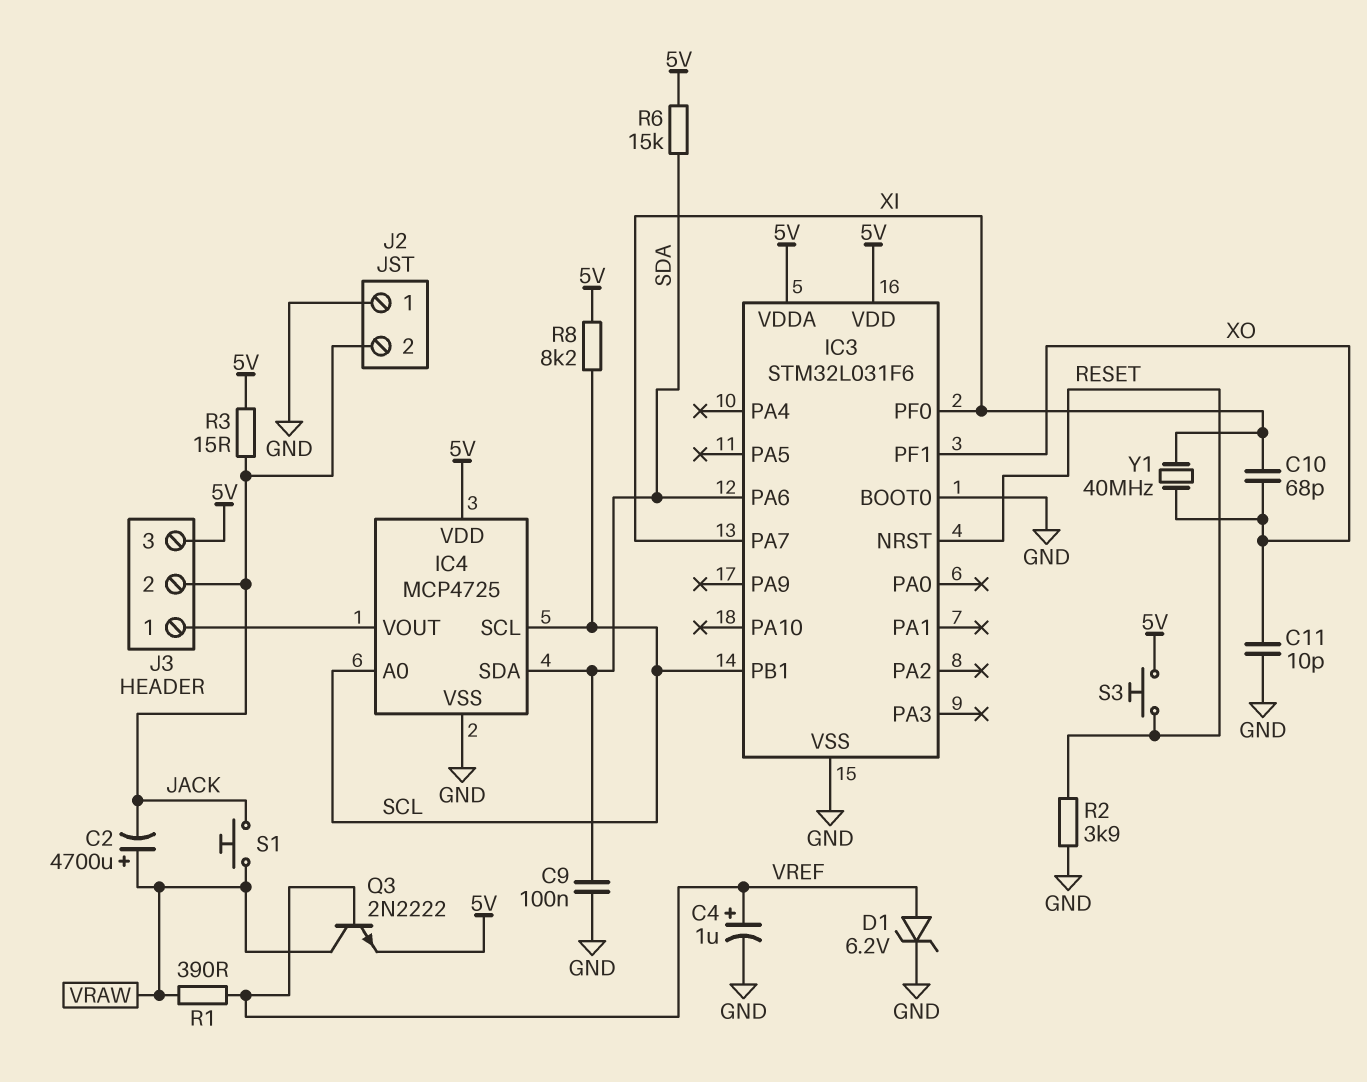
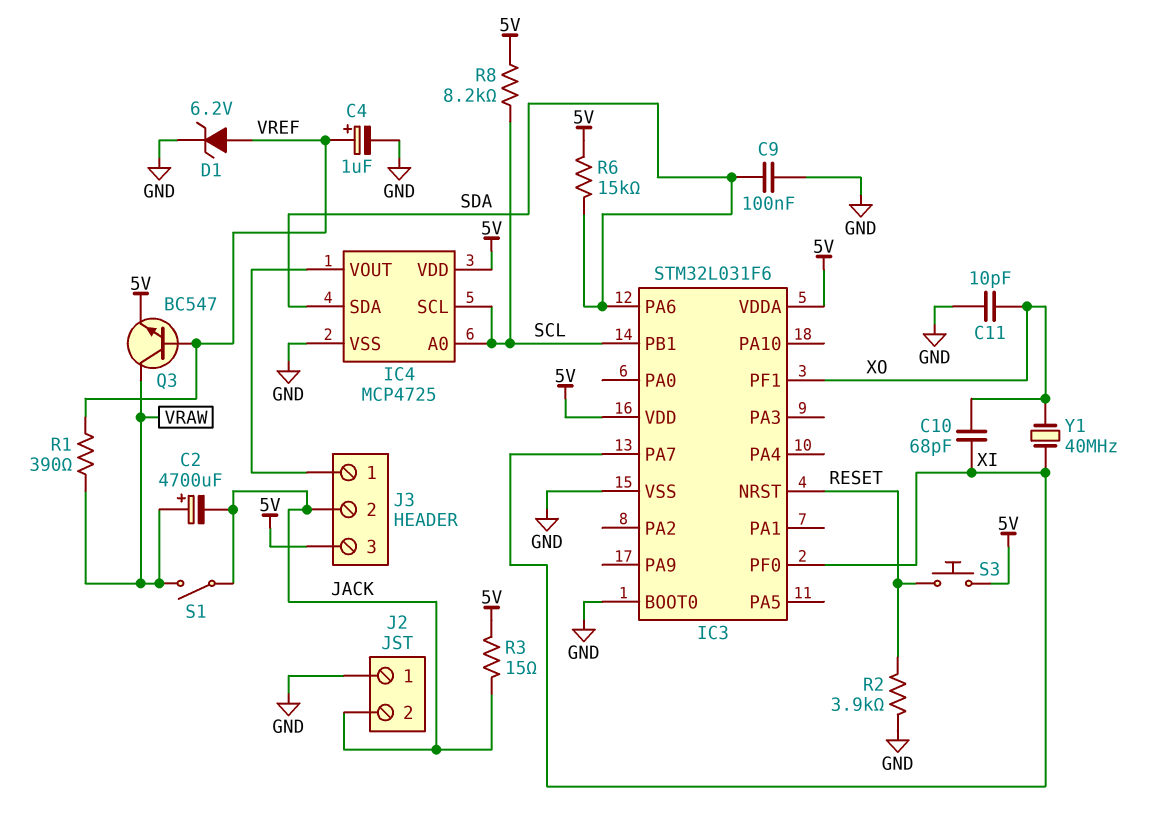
Q3: NPN 2N2222 (B VREF, C VRAW, E 5V) -> NPN BC547 (B VREF, C VRAW, E 5V)
S1: button (JACK, VRAW) -> switch (JACK, VRAW)

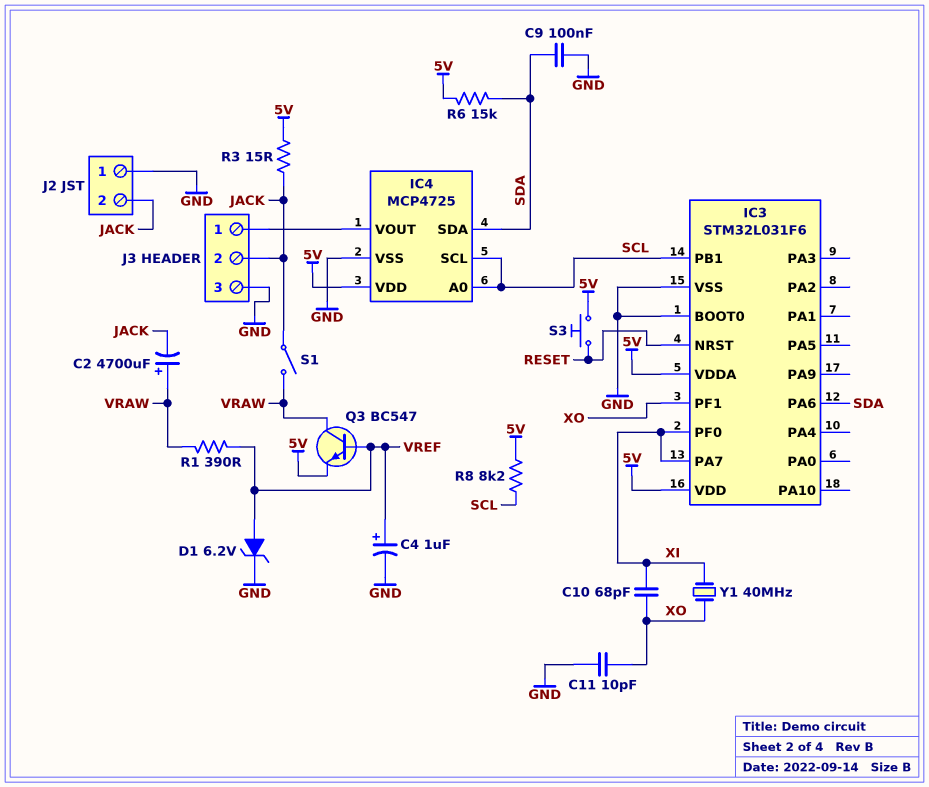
J3 pin 3: 5V -> GND
R2: 3.9k (GND, RESET) -> none

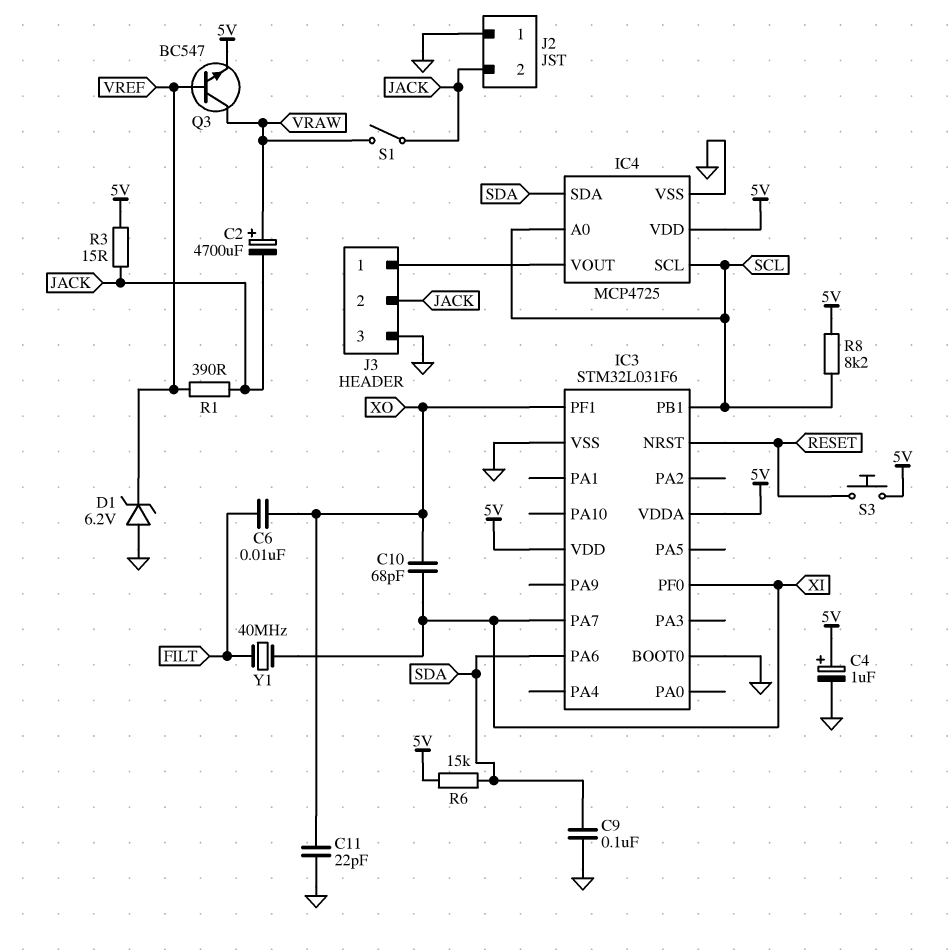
C4: 1uF (plus VREF, minus GND) -> 1uF (plus 5V, minus GND)
C6: none -> 10nF (FILT, XO)
C11: 10pF (GND, XO) -> 22pF (GND, XO)
D1: zener 6.2V (A VREF, K GND) -> zener 6.2V (A GND, K VREF)
R1: 390 (VRAW, VREF) -> 390 (JACK, VREF)
Y1: 40MHz (XI, XO) -> 40MHz (FILT, XI)

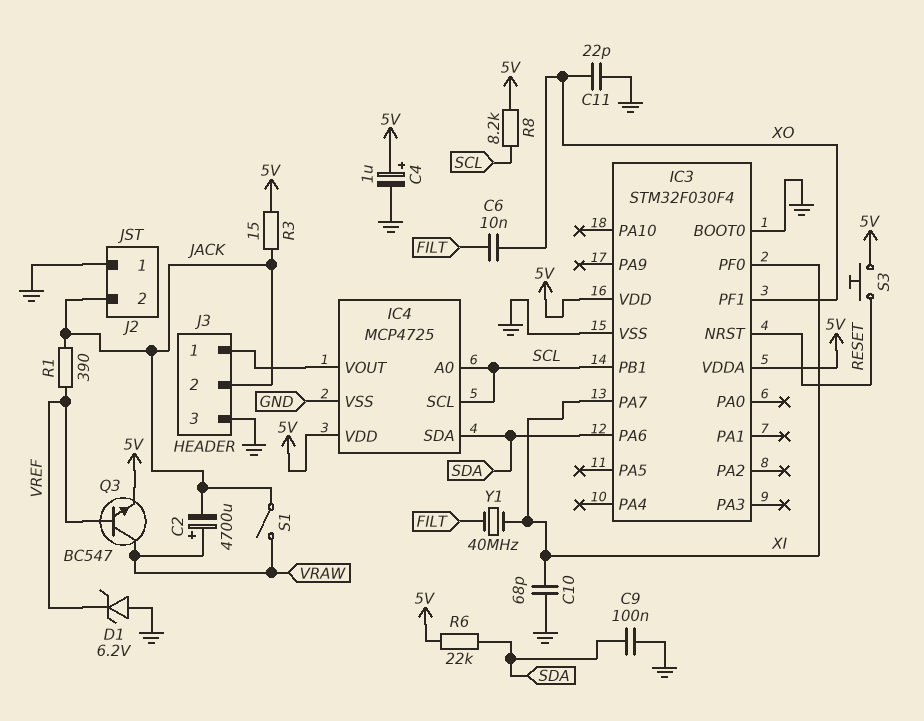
C10: 68pF (XI, XO) -> 68pF (GND, XI)
IC3: STM32L031F6 -> STM32F030F4
R6: 15k (5V, SDA) -> 22k (5V, SDA)

